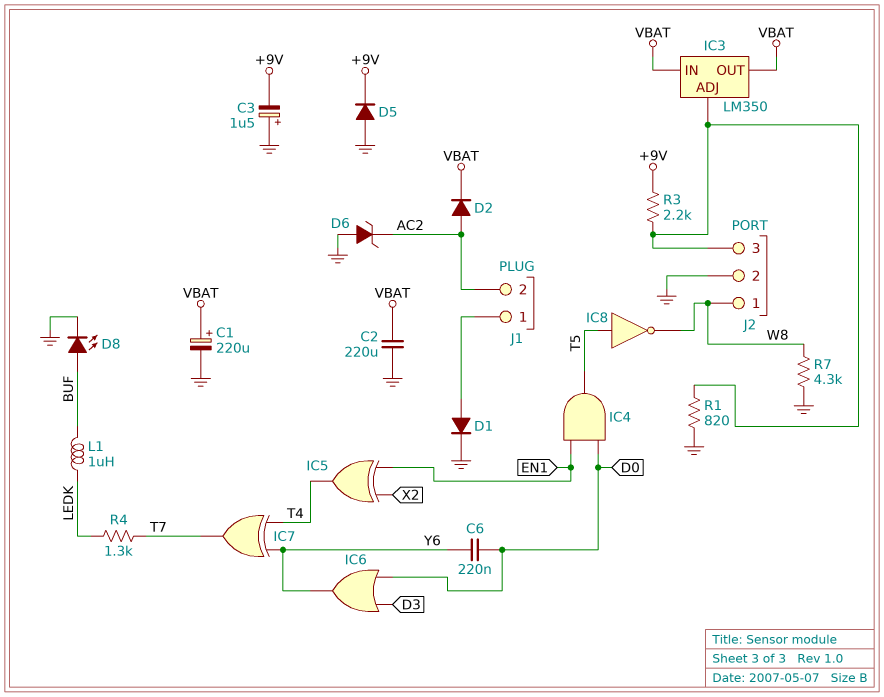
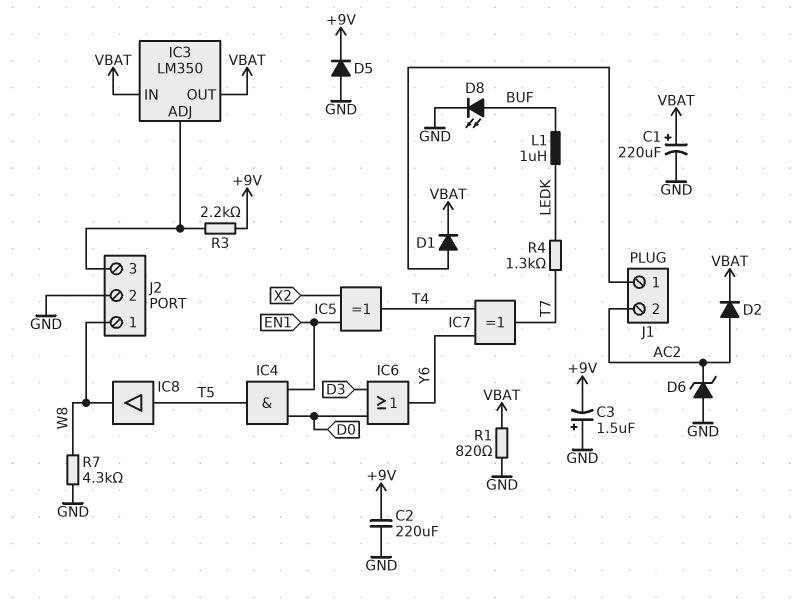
C2: 220uF (GND, VBAT) -> 220uF (+9V, GND)
C6: 220nF (D0, Y6) -> none
D1: diode (A J1/1, K GND) -> diode (A J1/1, K VBAT)
IC8: NOT (in T5, out W8) -> buffer (in T5, out W8)
R1: 820 (GND, IC3/ADJ) -> 820 (GND, VBAT)

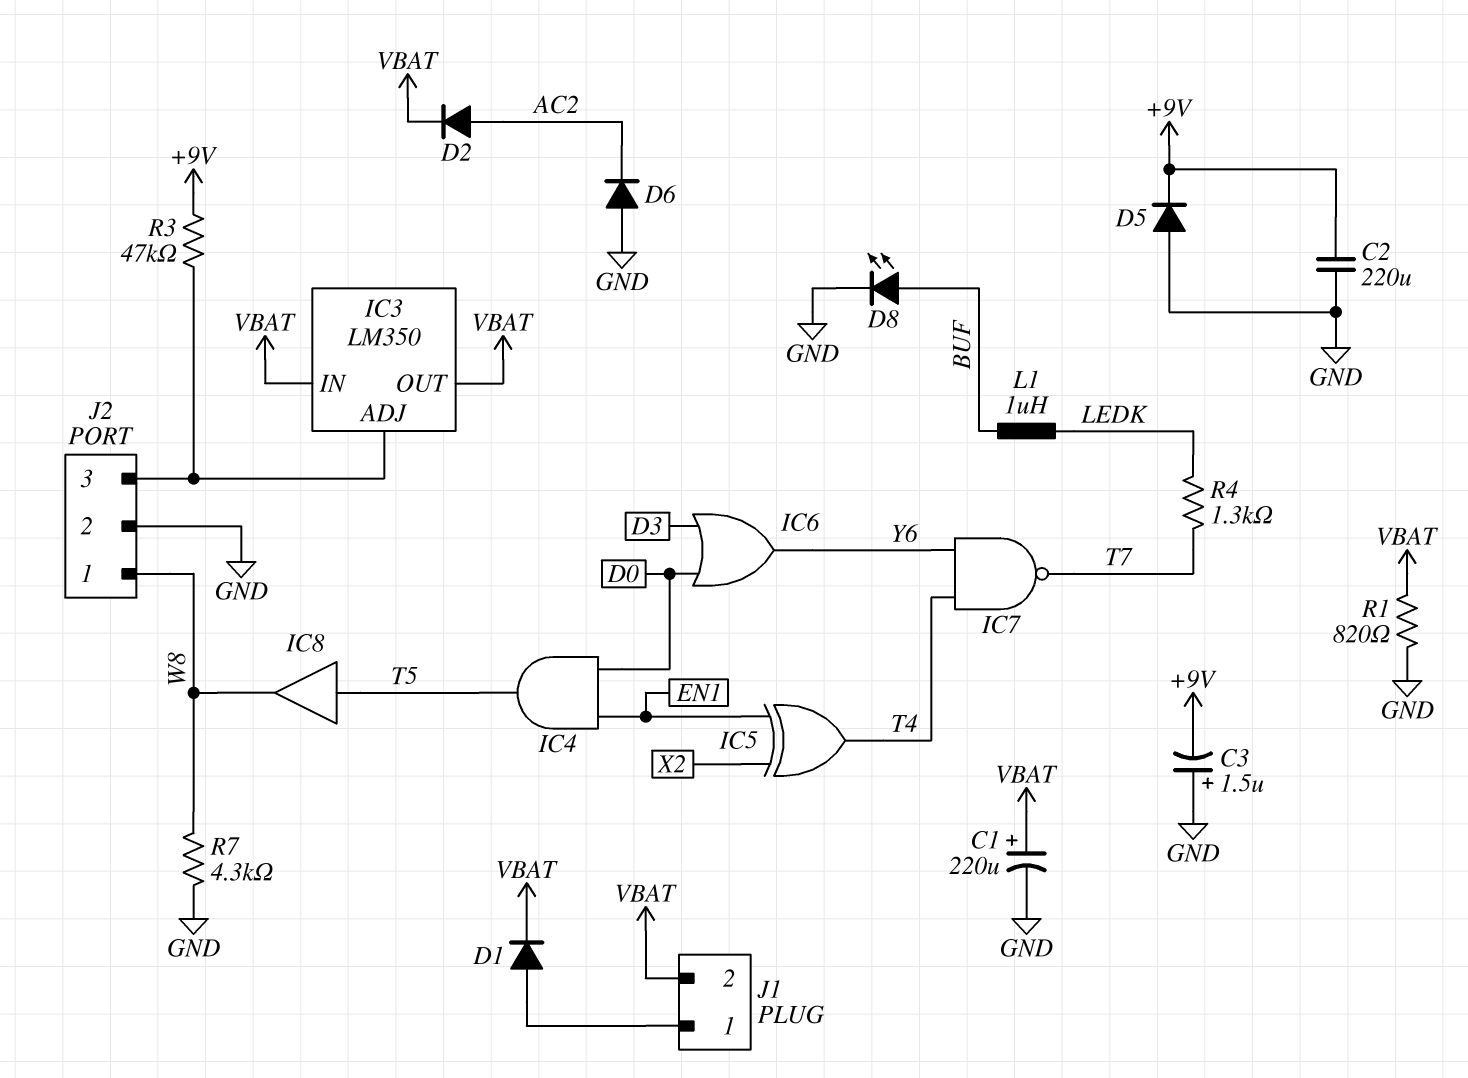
D6: zener (A GND, K AC2) -> diode (A GND, K AC2)
IC7: XOR (in T4, in Y6, out T7) -> NAND (in T4, in Y6, out T7)
J1 pin 2: AC2 -> VBAT
R3: 2.2k (+9V, IC3/ADJ) -> 47k (+9V, IC3/ADJ)

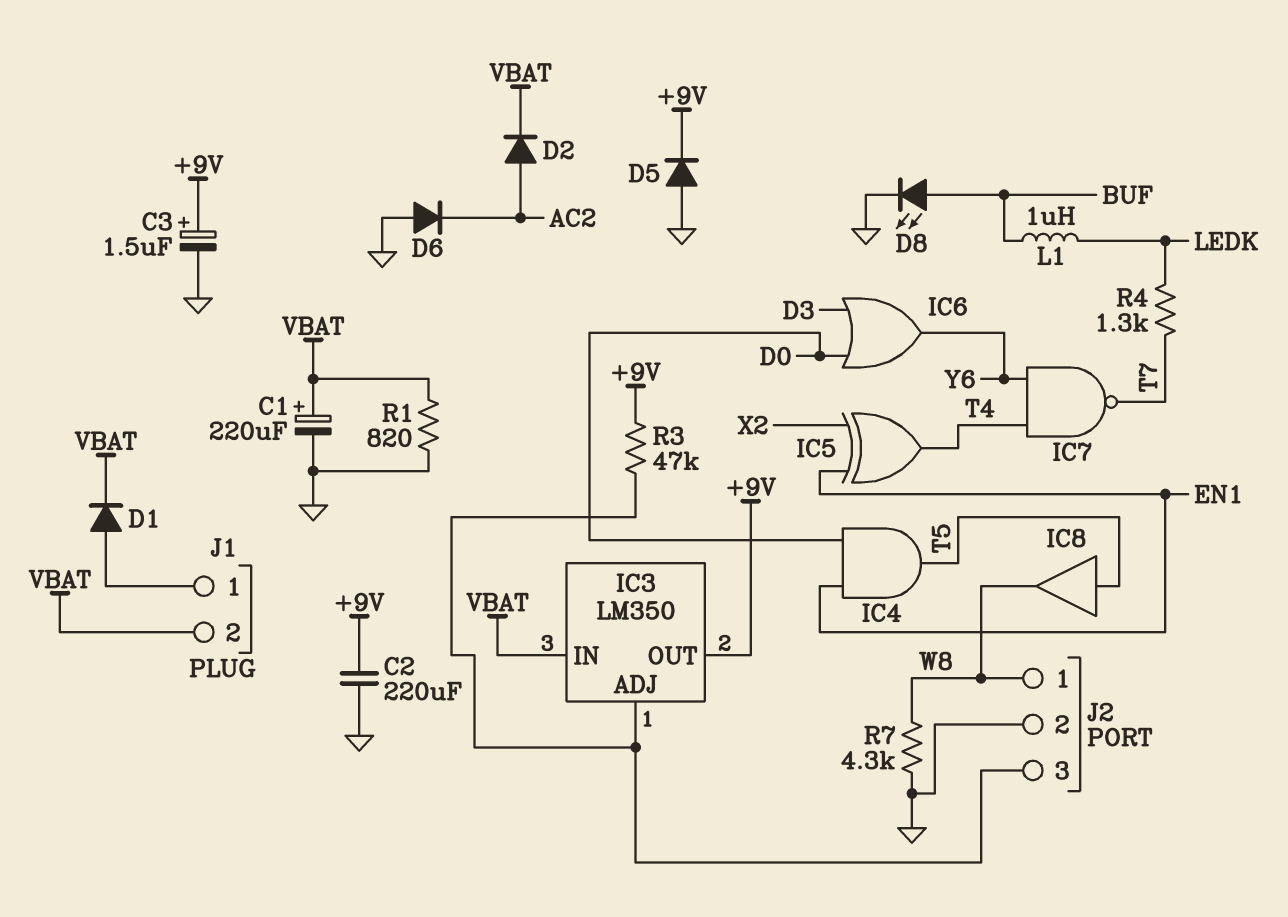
C3: 1.5uF (plus GND, minus +9V) -> 1.5uF (plus +9V, minus GND)
IC3 pin OUT: VBAT -> +9V

